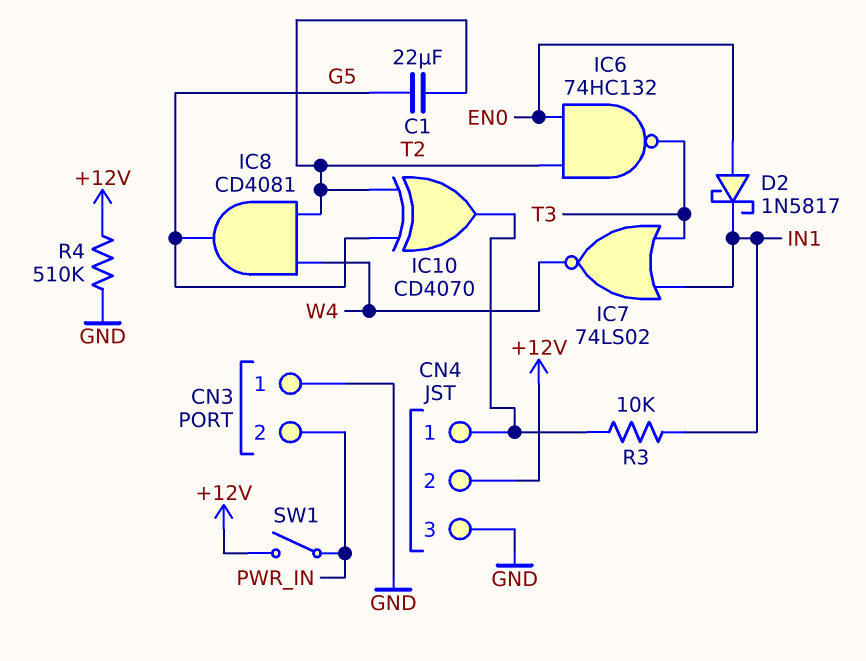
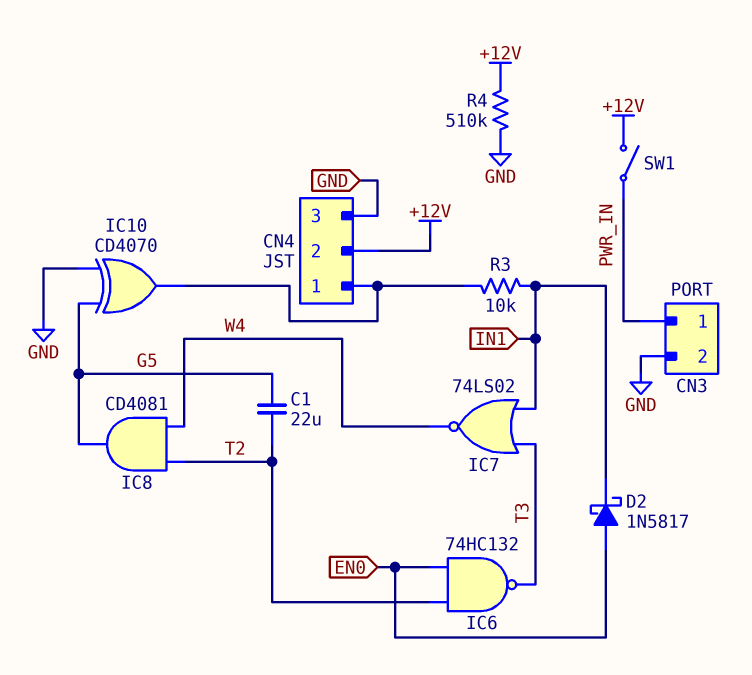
CN3 pin 1: GND -> PWR_IN
CN3 pin 2: PWR_IN -> GND
IC10: XOR CD4070 (in G5, in T2, out CN4/1) -> XOR CD4070 (in G5, in GND, out CN4/1)

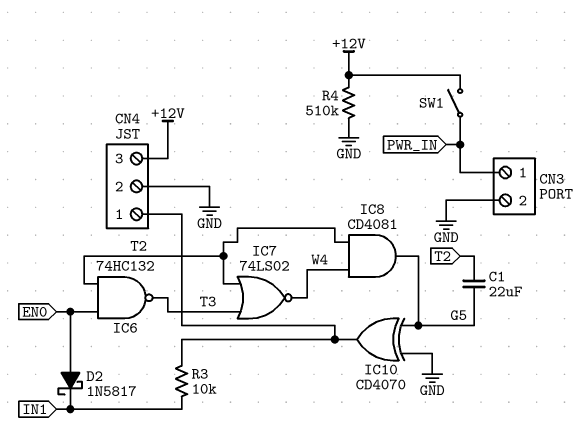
CN4 pin 2: +12V -> GND
CN4 pin 3: GND -> +12V
IC7: NOR 74LS02 (in IN1, in T3, out W4) -> NOR 74LS02 (in T2, in T3, out W4)

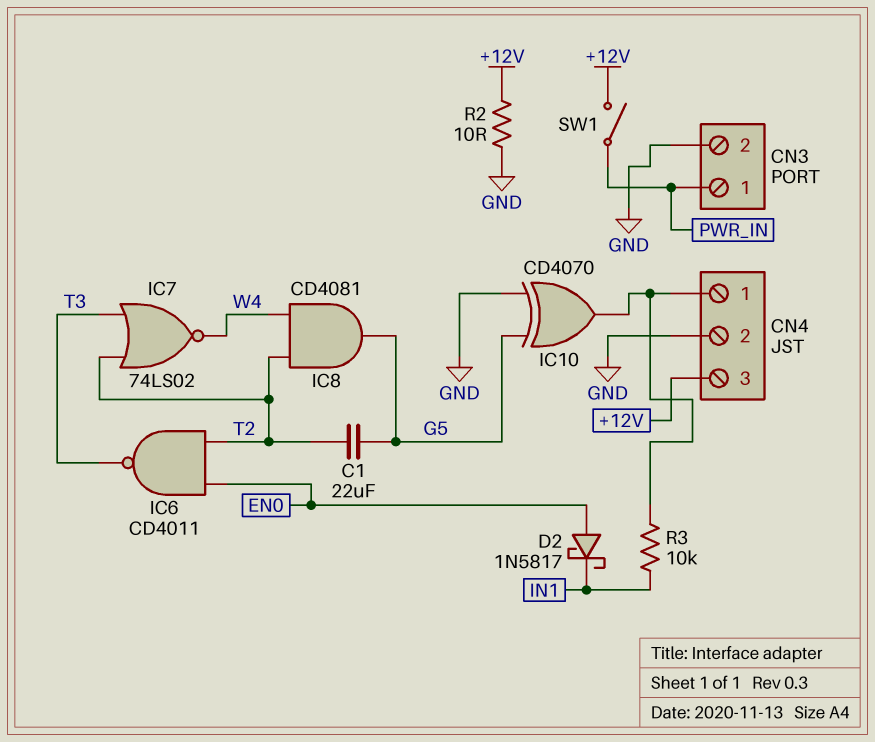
IC6: NAND 74HC132 (in EN0, in T2, out T3) -> NAND CD4011 (in EN0, in T2, out T3)
R2: none -> 10 (+12V, GND)
R4: 510k (+12V, GND) -> none

